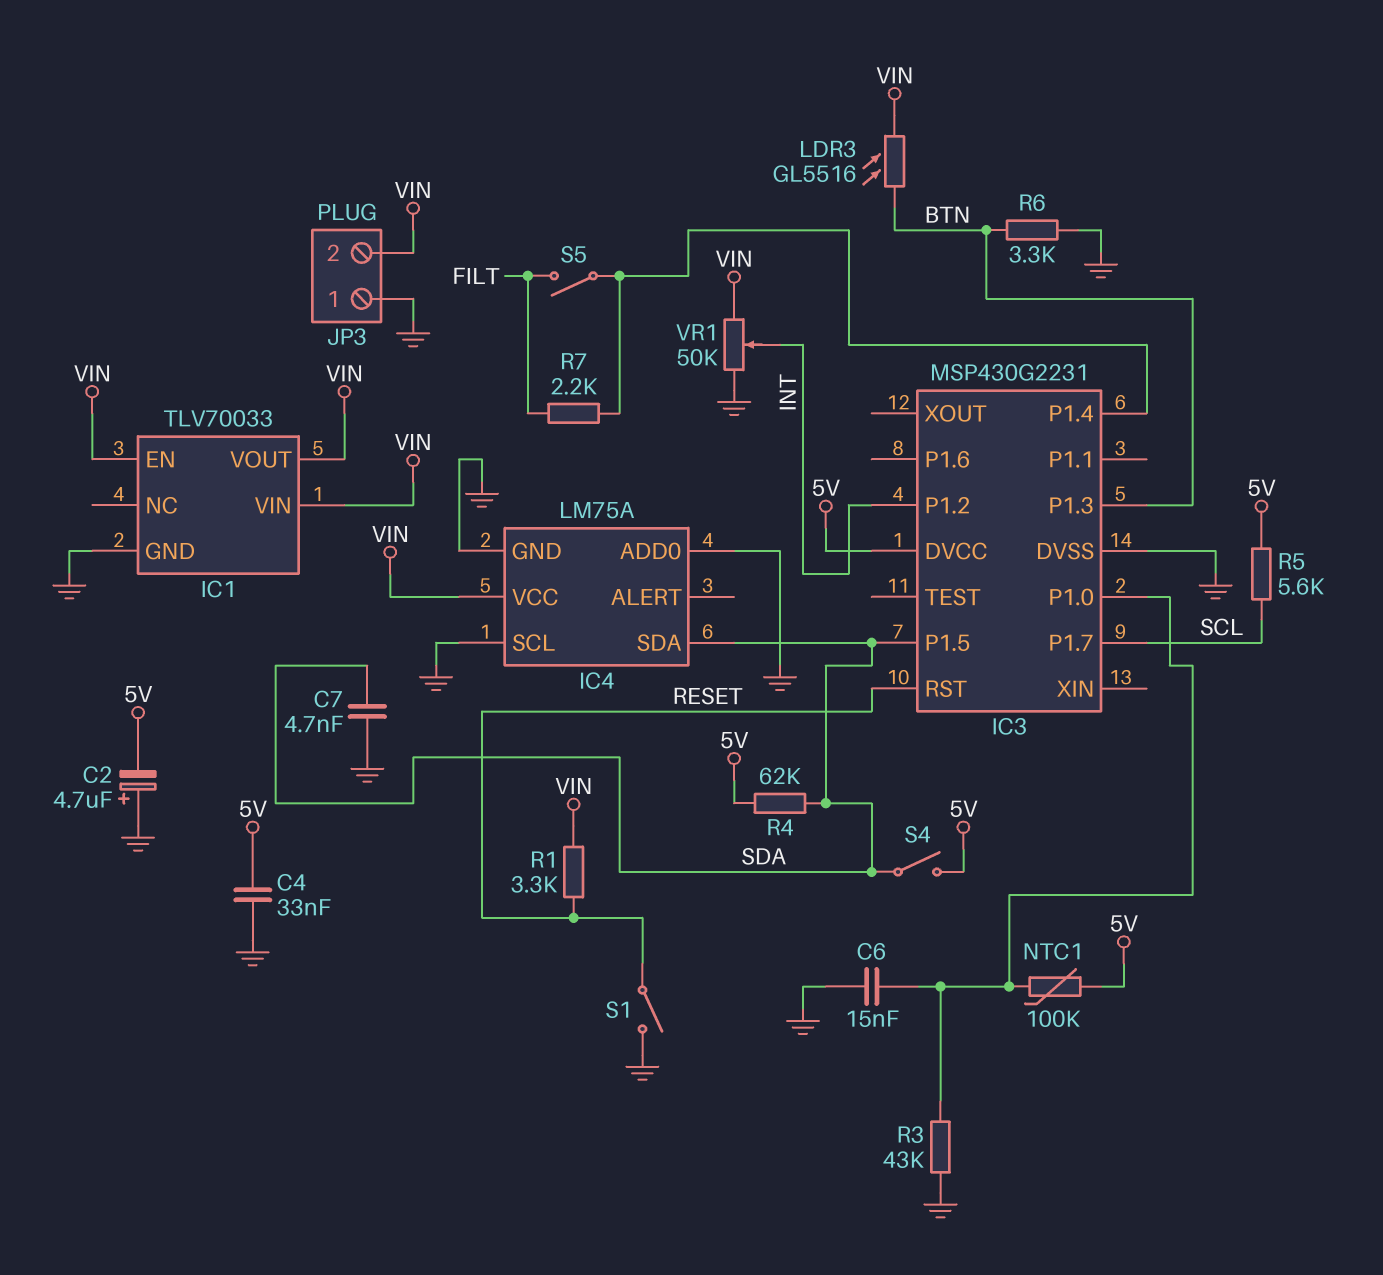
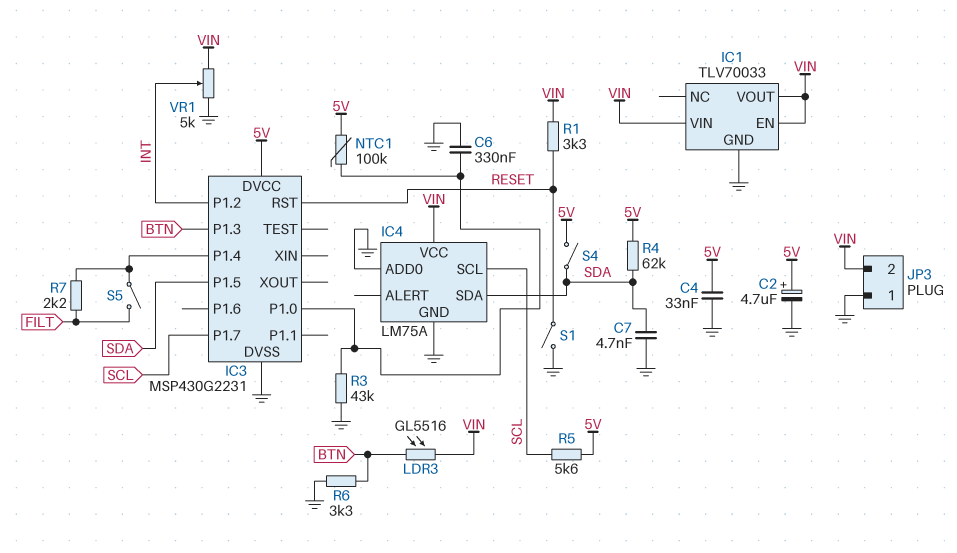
C2: 4.7uF (plus GND, minus 5V) -> 4.7uF (plus 5V, minus GND)
C6: 15nF (GND, IC3/P1.0) -> 330nF (GND, IC3/P1.0)
IC4 pin SCL: GND -> SCL
VR1: 50k (GND, VIN, wiper INT) -> 5k (GND, VIN, wiper INT)

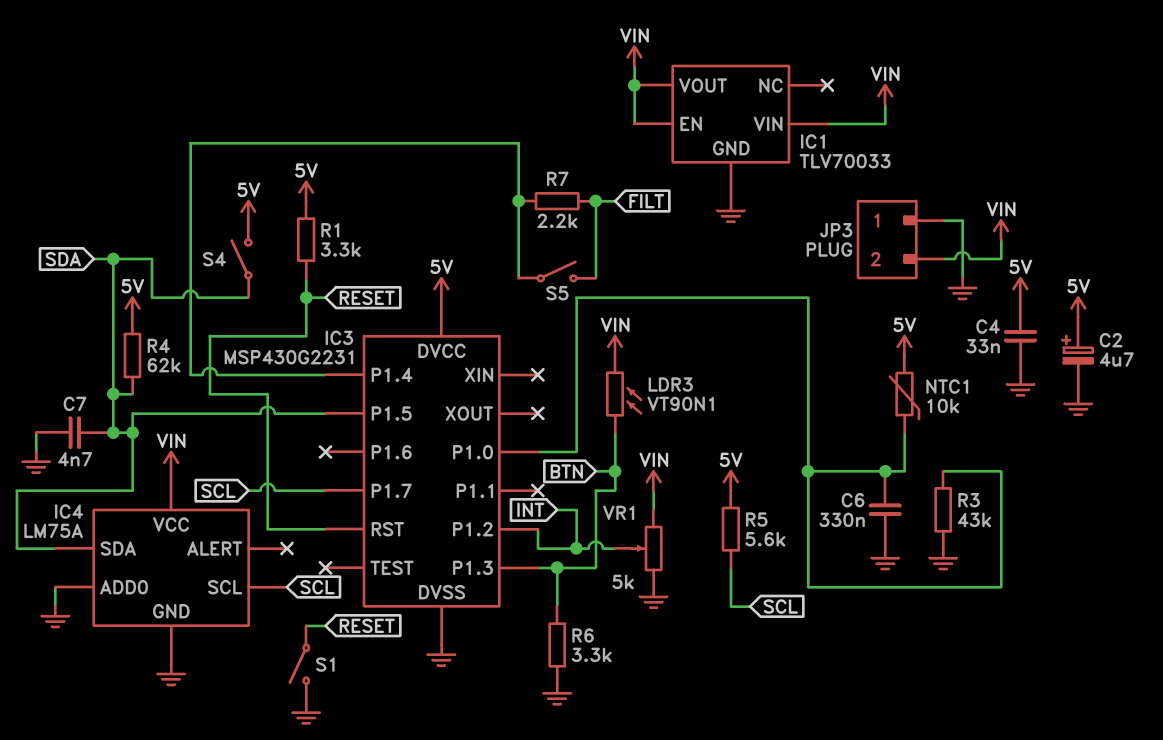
LDR3: GL5516 (BTN, VIN) -> VT90N1 (BTN, VIN)
NTC1: 100k (5V, IC3/P1.0) -> 10k (5V, IC3/P1.0)
R1: 3.3k (RESET, VIN) -> 3.3k (5V, RESET)

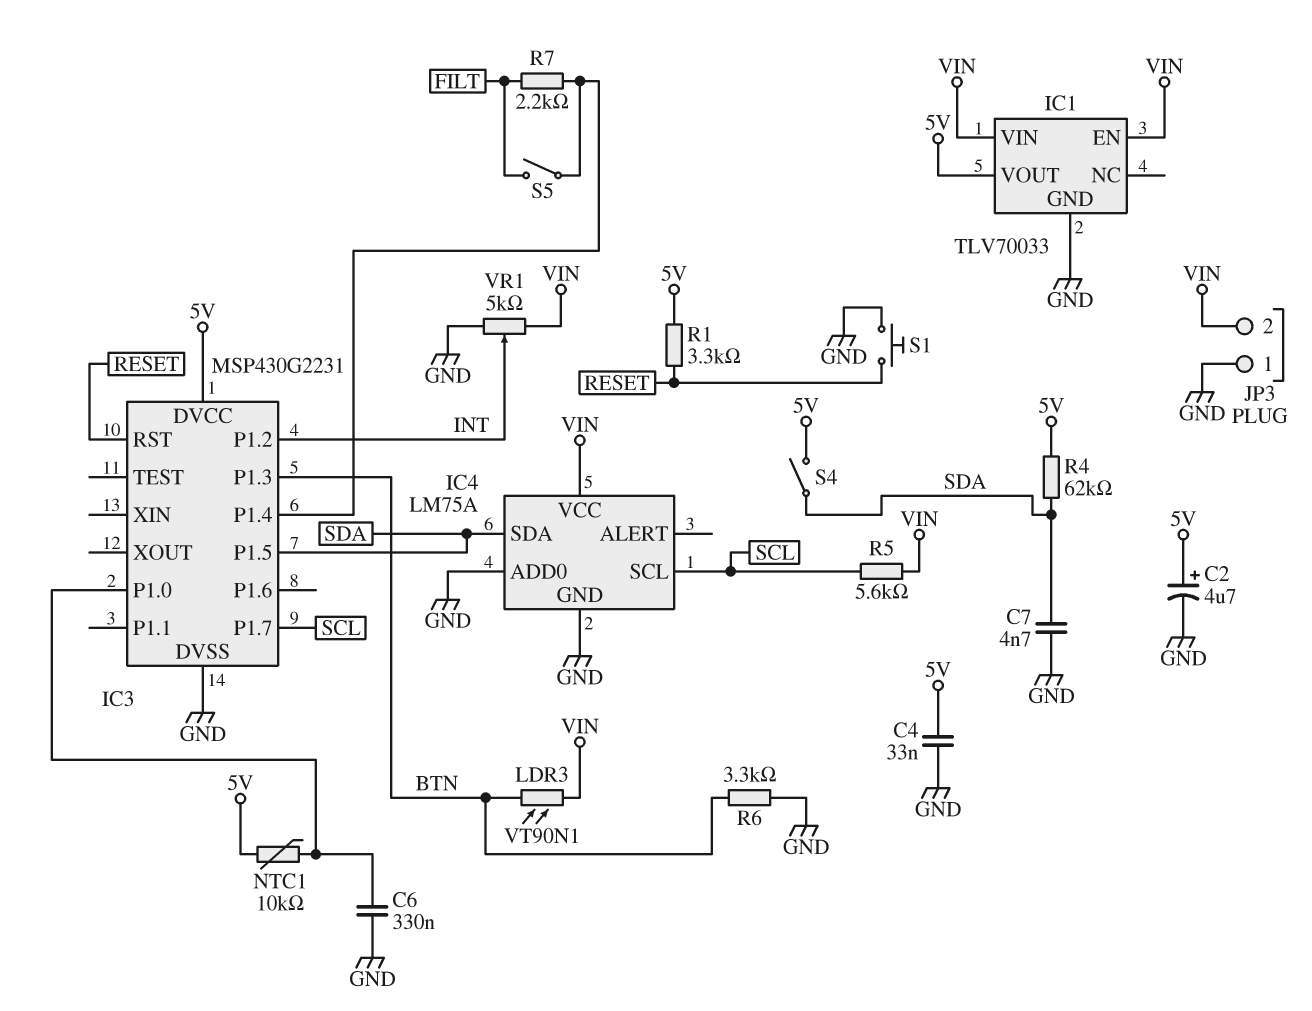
IC1 pin VOUT: VIN -> 5V
R3: 43k (GND, IC3/P1.0) -> none
R5: 5.6k (5V, SCL) -> 5.6k (SCL, VIN)
S1: switch (GND, RESET) -> button (GND, RESET)

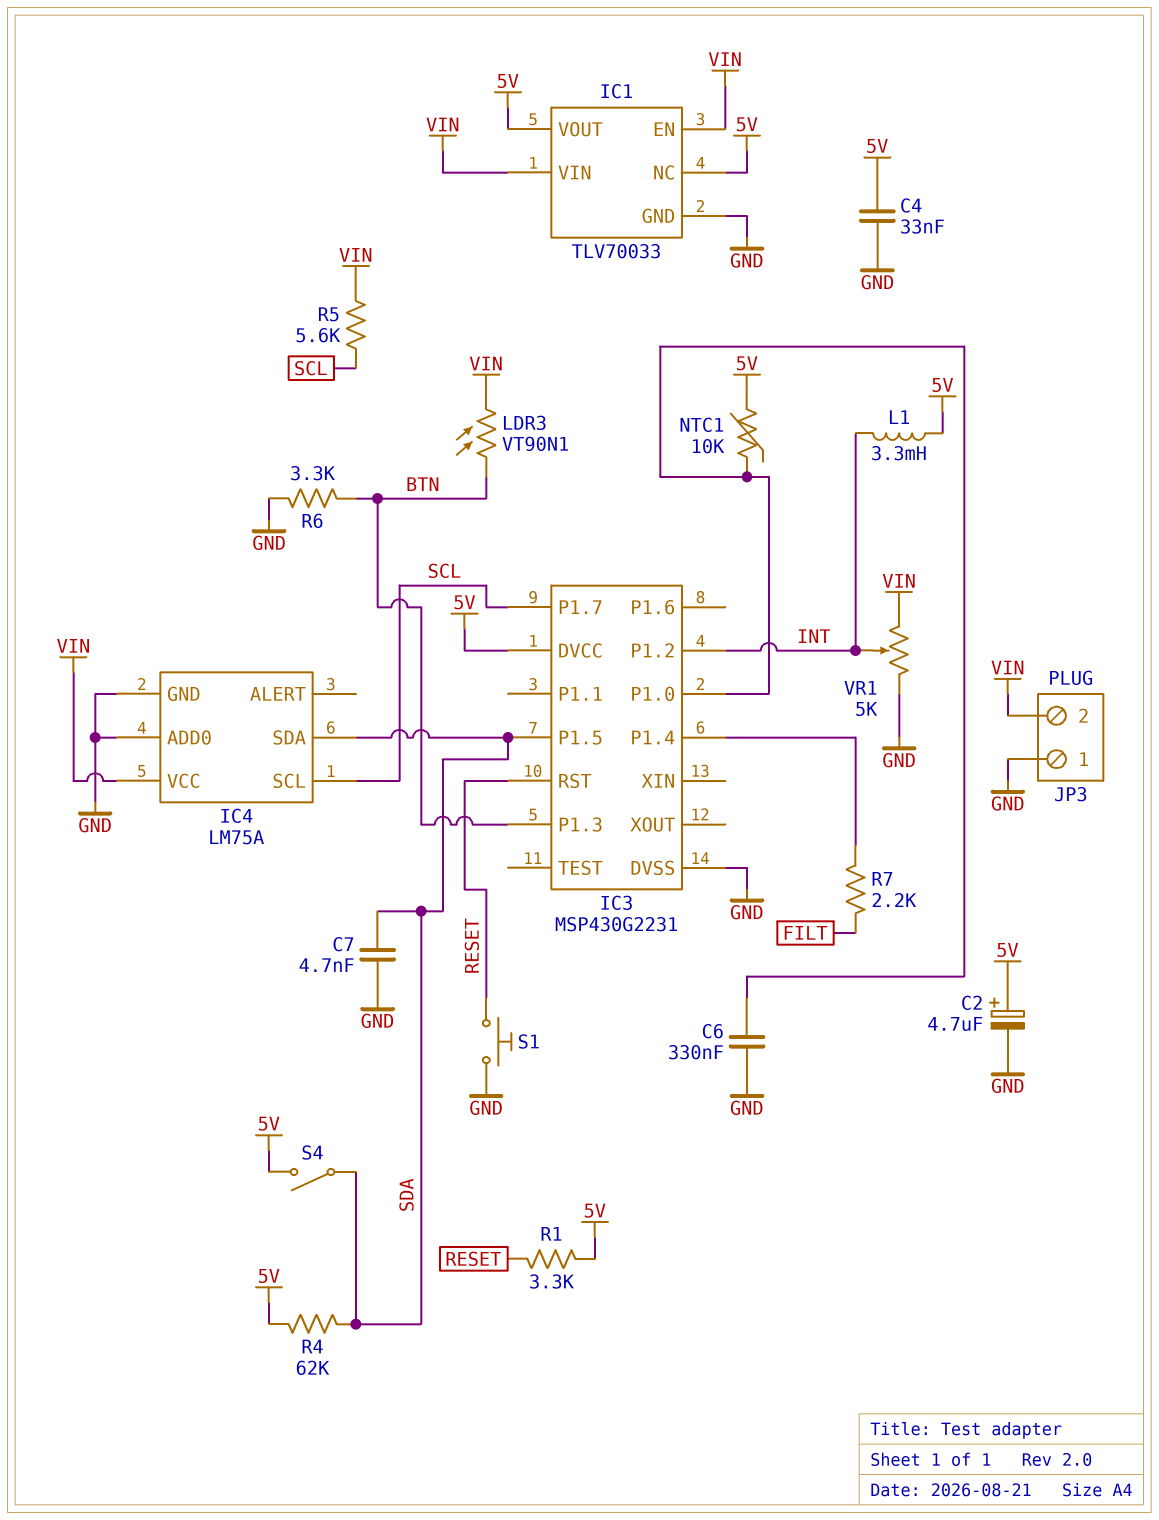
IC1 pin NC: none -> 5V
L1: none -> 3.3mH (5V, INT)
S5: switch (FILT, IC3/P1.4) -> none

